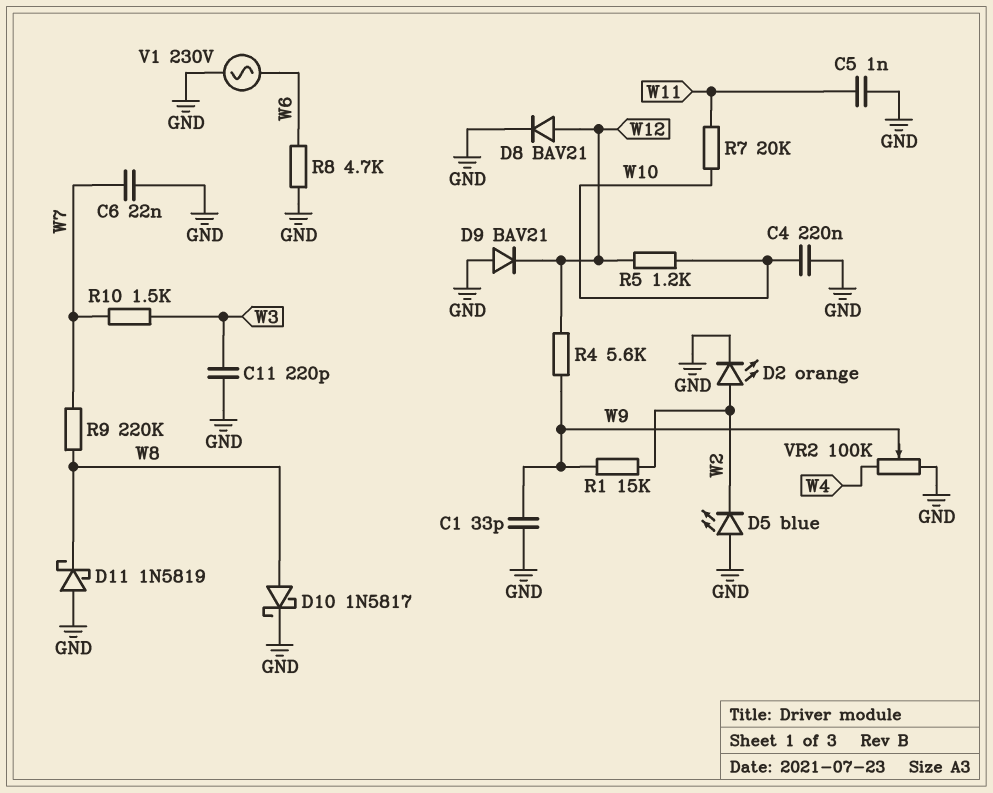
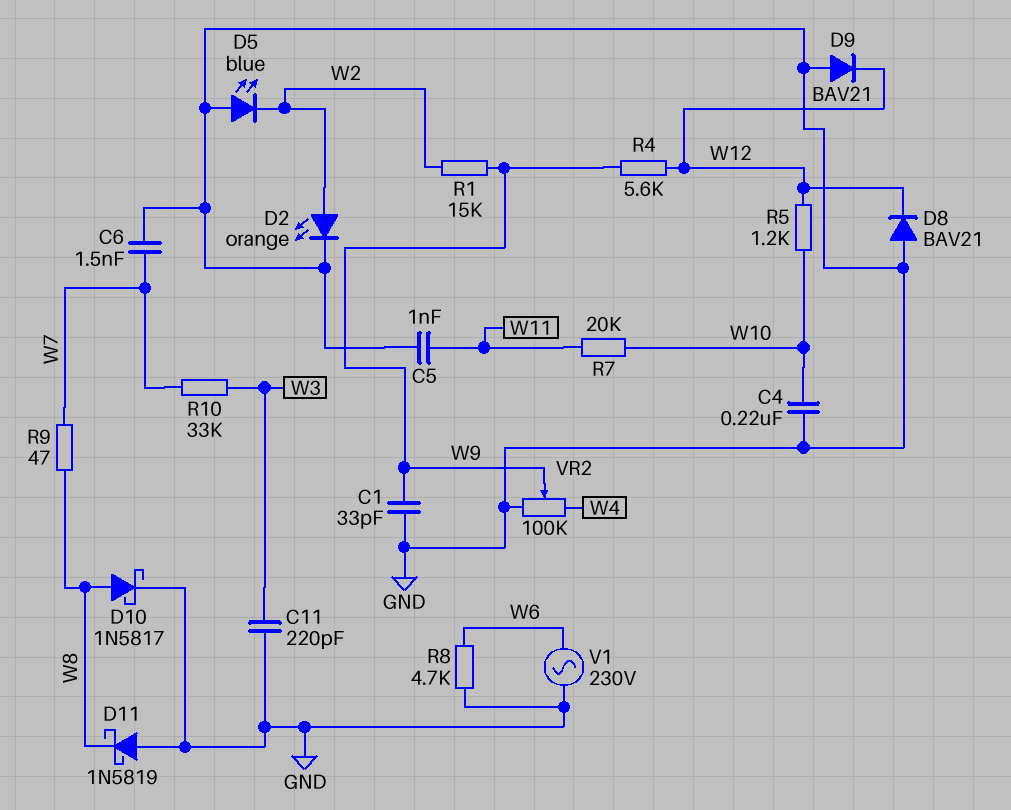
C6: 22nF (GND, W7) -> 1.5nF (GND, W7)
D8: diode BAV21 (A W12, K GND) -> diode BAV21 (A GND, K W12)
R9: 220k (W7, W8) -> 47 (W7, W8)
R10: 1.5k (W3, W7) -> 33k (W3, W7)

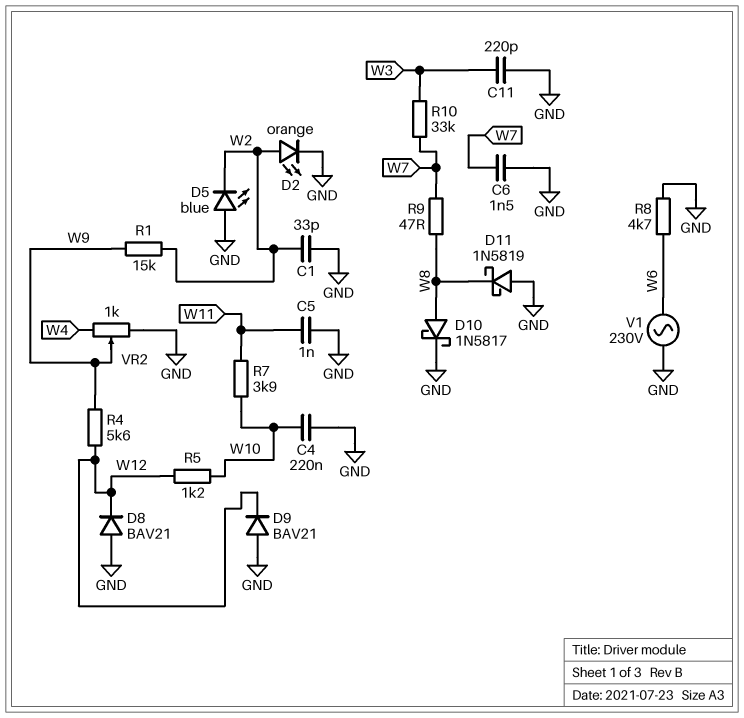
C1: 33pF (GND, W9) -> 33pF (GND, W2)
R7: 20k (W10, W11) -> 3.9k (W10, W11)
VR2: 100k (GND, W4, wiper W9) -> 1k (GND, W4, wiper W9)

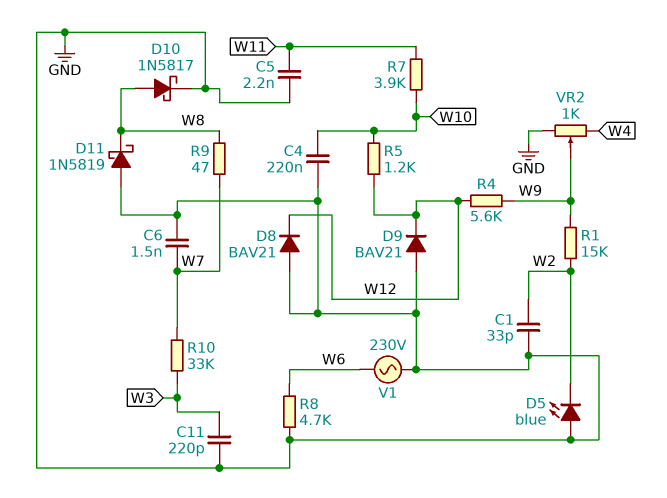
C5: 1nF (GND, W11) -> 2.2nF (GND, W11)
D2: LED orange (A W2, K GND) -> none

